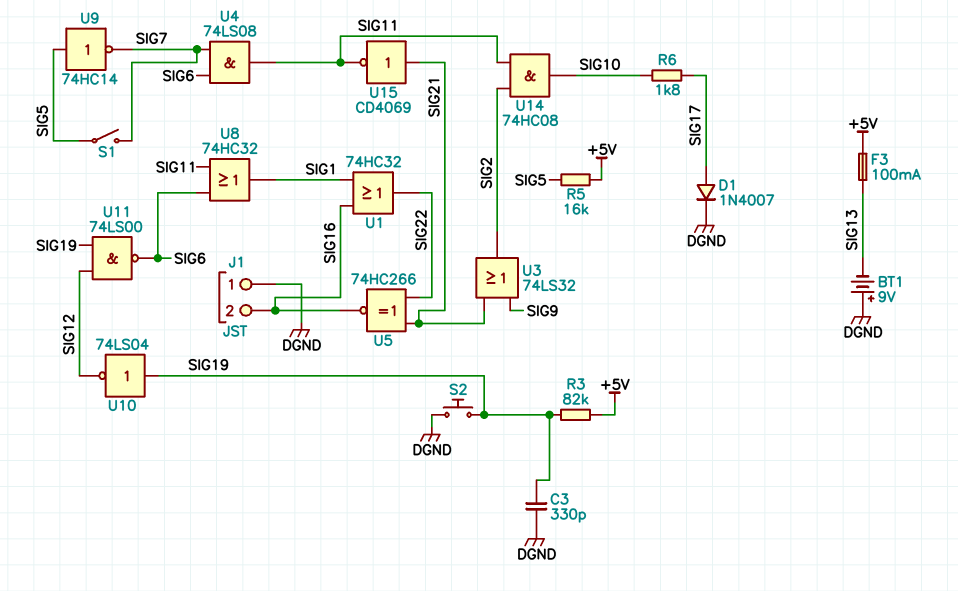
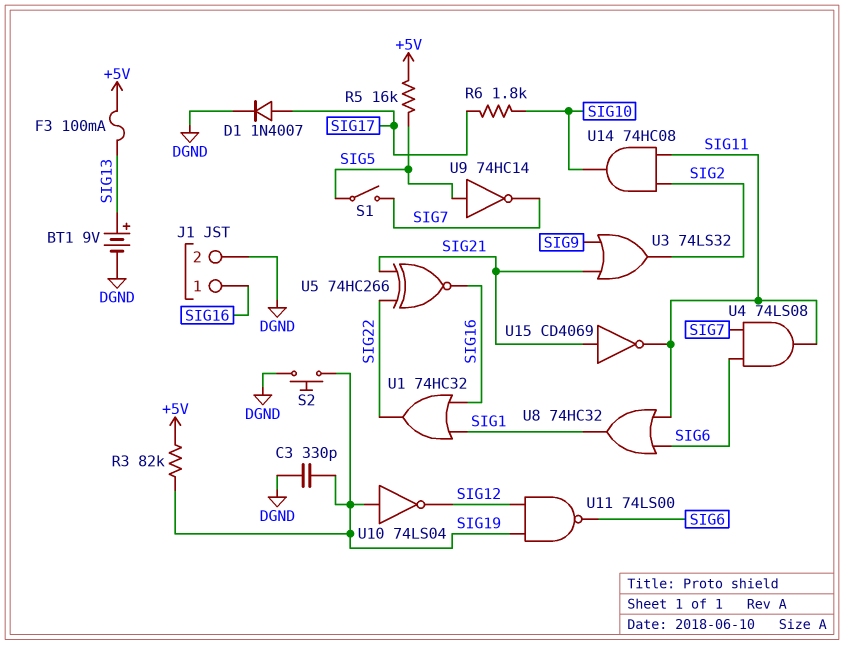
BT1: 9V (plus DGND, minus SIG13) -> 9V (plus SIG13, minus DGND)
J1 pin 1: DGND -> SIG16
J1 pin 2: SIG16 -> DGND

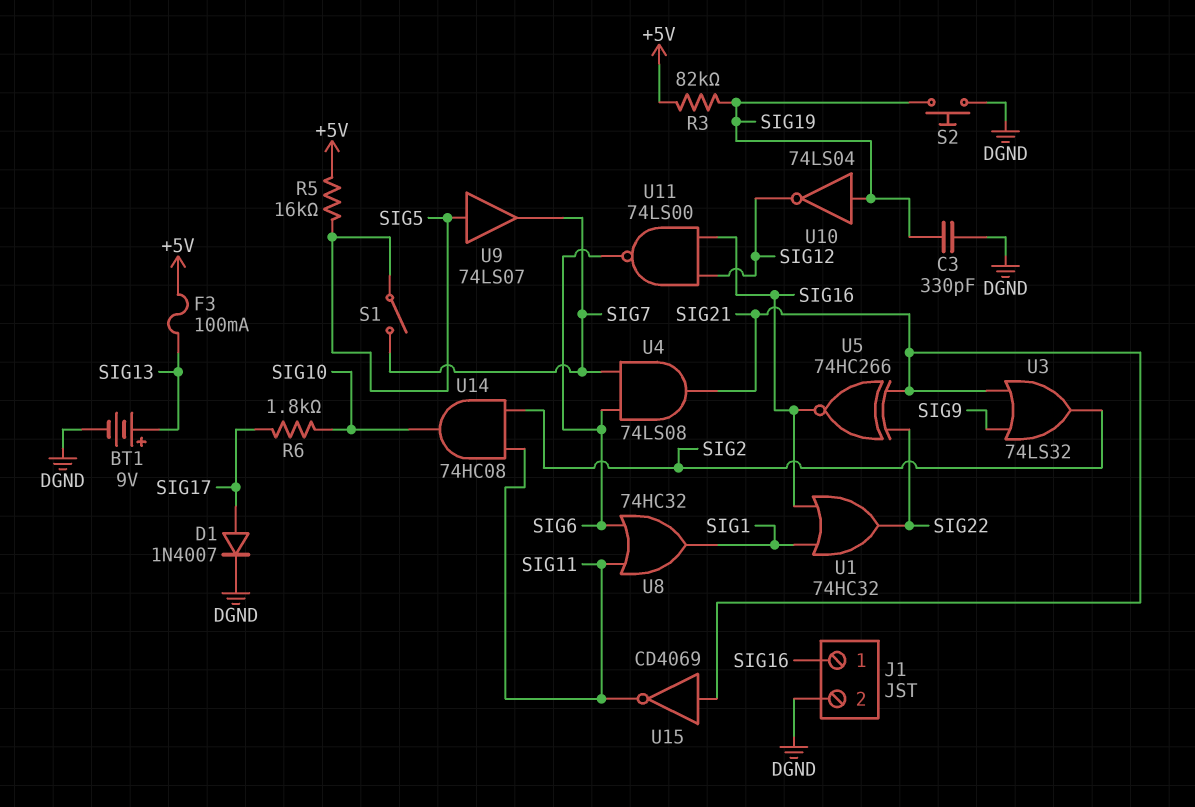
U4: AND 74LS08 (in SIG6, in SIG7, out SIG11) -> AND 74LS08 (in SIG6, in SIG7, out SIG21)
U9: NOT 74HC14 (in SIG5, out SIG7) -> buffer 74LS07 (in SIG5, out SIG7)
U11: NAND 74LS00 (in SIG12, in SIG19, out SIG6) -> NAND 74LS00 (in SIG12, in SIG16, out SIG6)

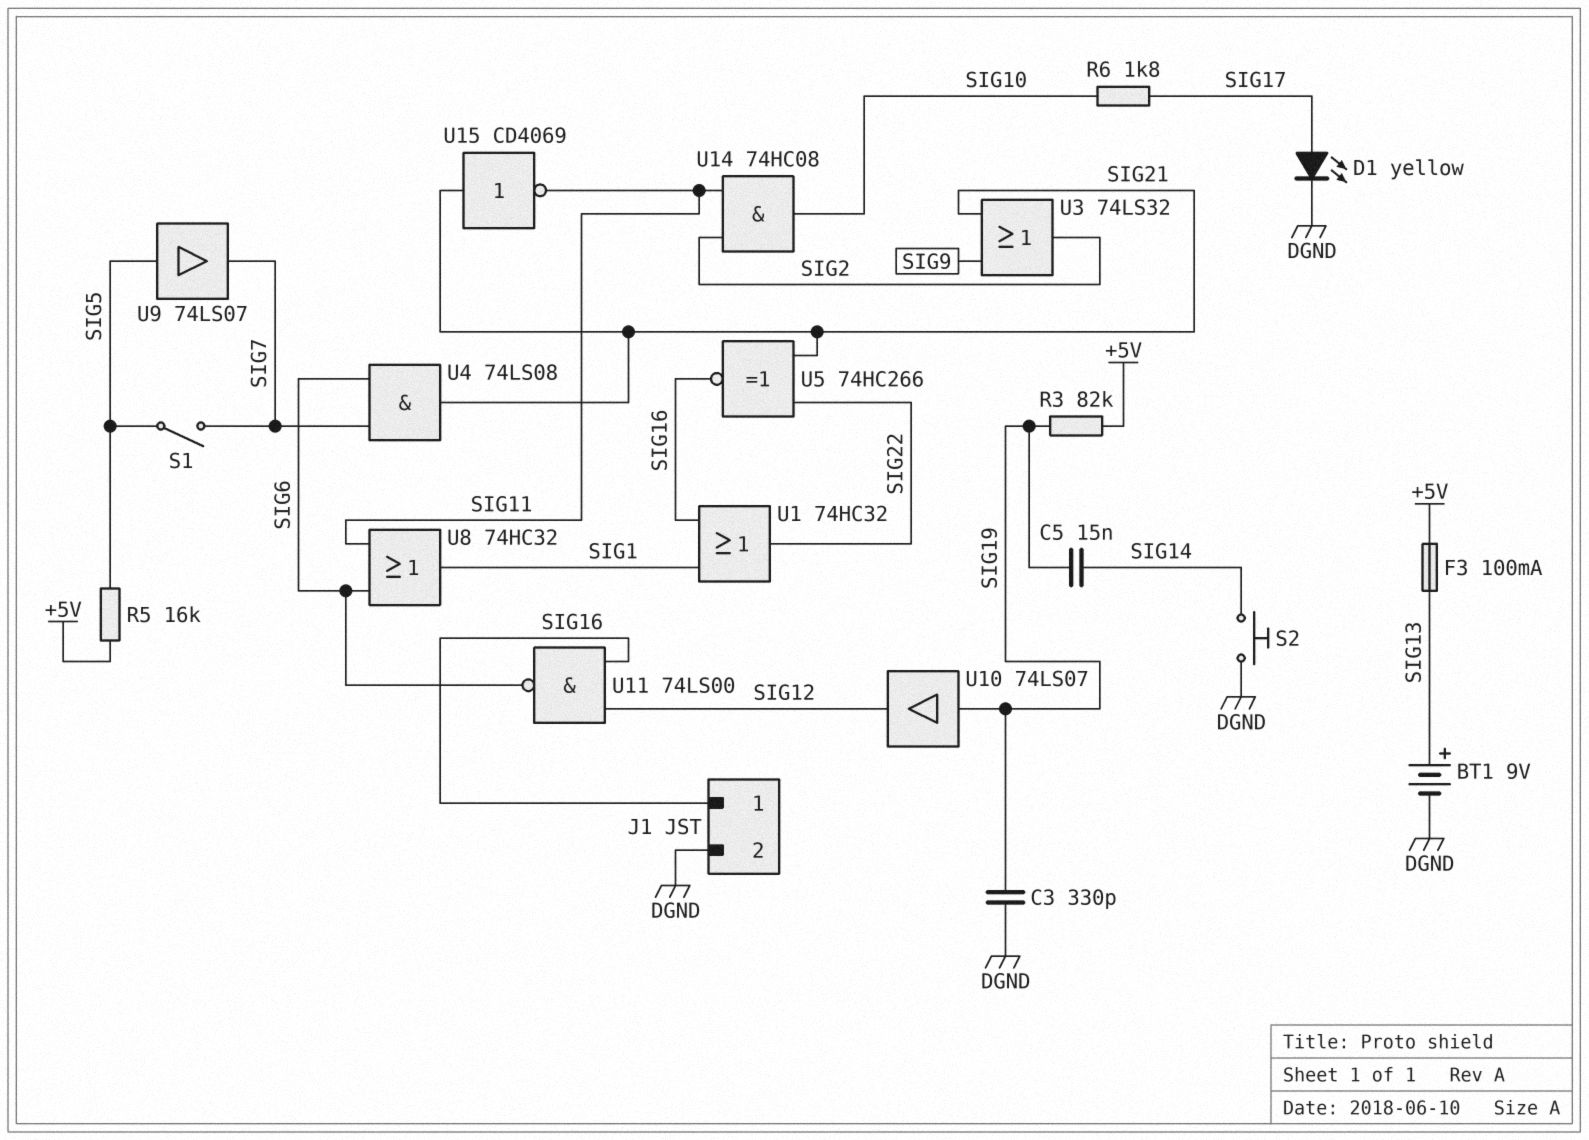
C5: none -> 15nF (SIG14, SIG19)
D1: diode 1N4007 (A SIG17, K DGND) -> LED yellow (A SIG17, K DGND)
S2: button (DGND, SIG19) -> button (DGND, SIG14)
U10: NOT 74LS04 (in SIG19, out SIG12) -> buffer 74LS07 (in SIG19, out SIG12)

